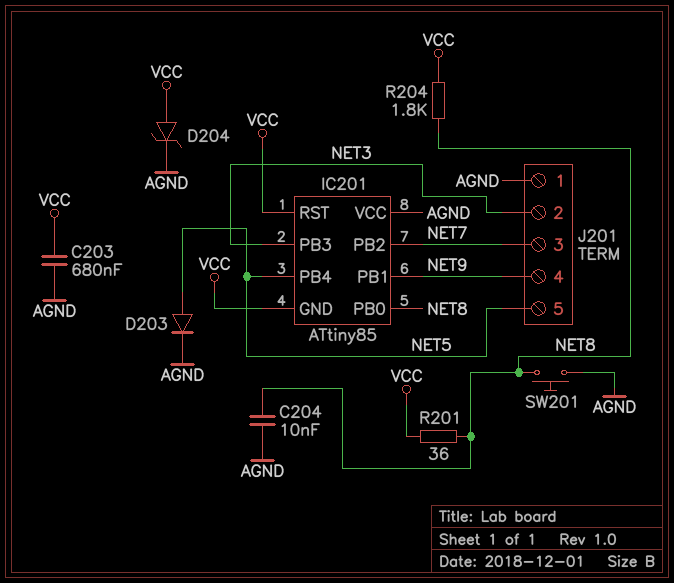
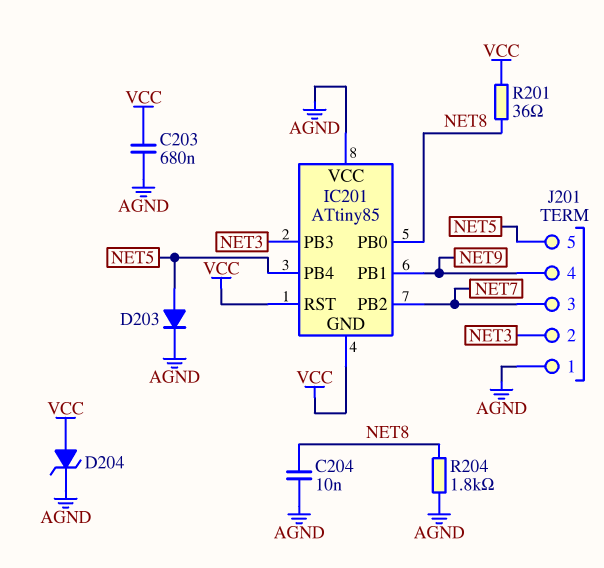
R204: 1.8k (NET8, VCC) -> 1.8k (AGND, NET8)
SW201: button (AGND, NET8) -> none

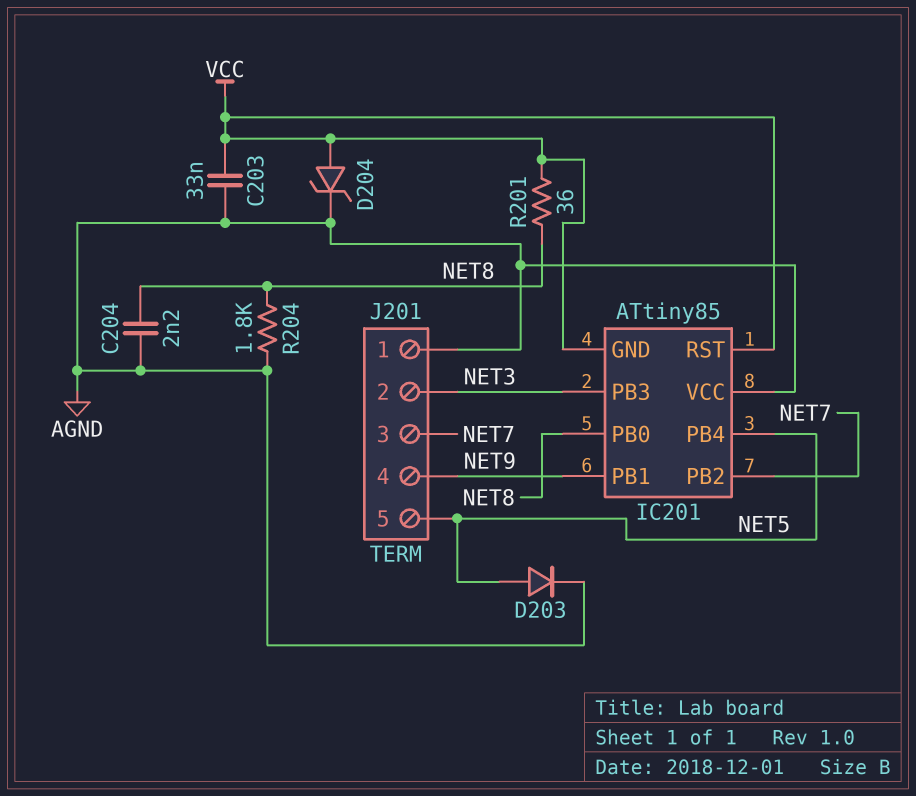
C203: 680nF (AGND, VCC) -> 33nF (AGND, VCC)
C204: 10nF (AGND, NET8) -> 2.2nF (AGND, NET8)

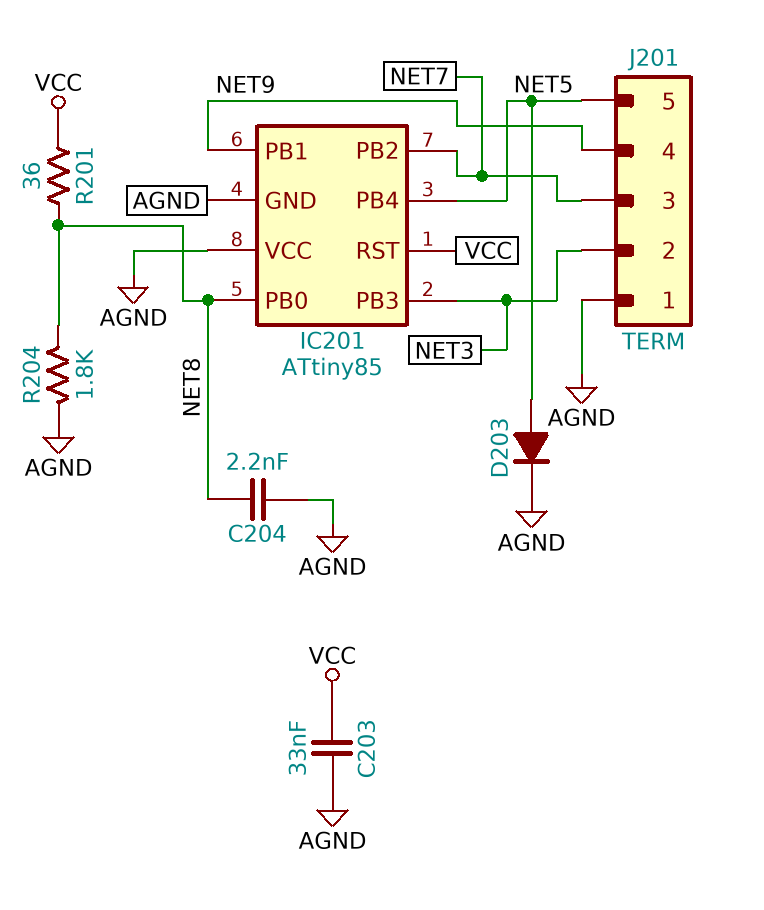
D204: zener (A VCC, K AGND) -> none
IC201 pin GND: VCC -> AGND

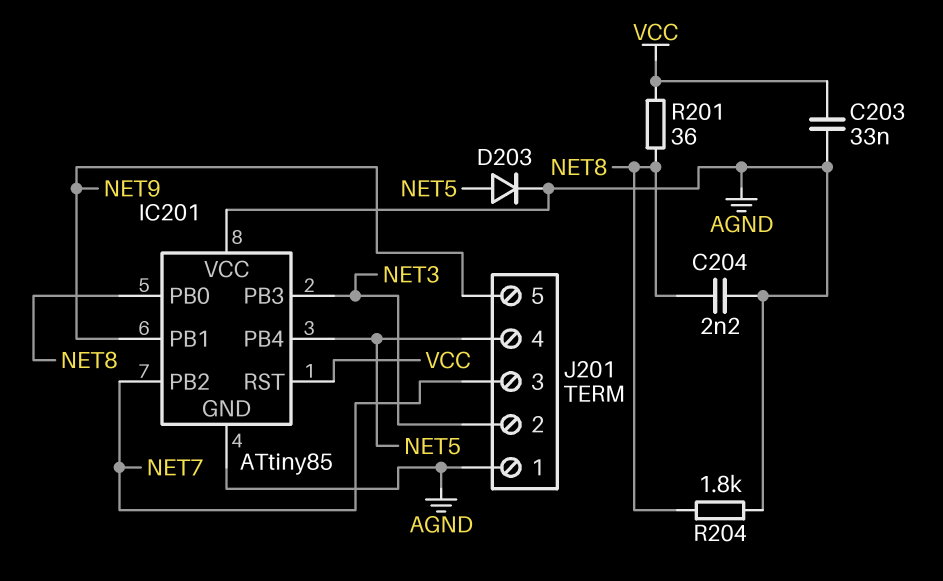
J201 pin 4: NET9 -> NET5
J201 pin 5: NET5 -> NET9

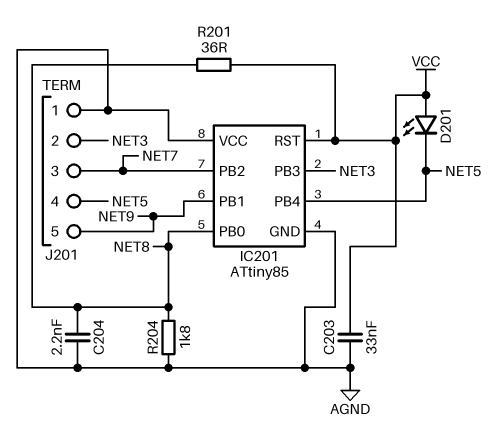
D201: none -> LED (A VCC, K NET5)
D203: diode (A NET5, K AGND) -> none

